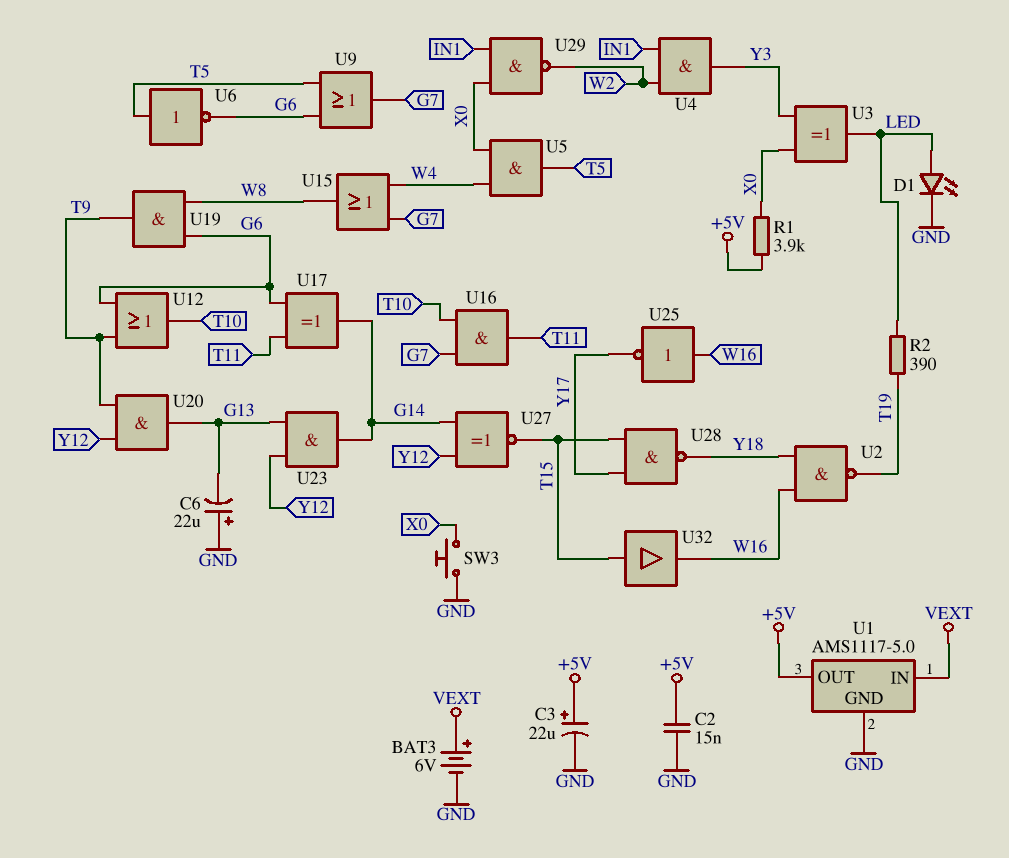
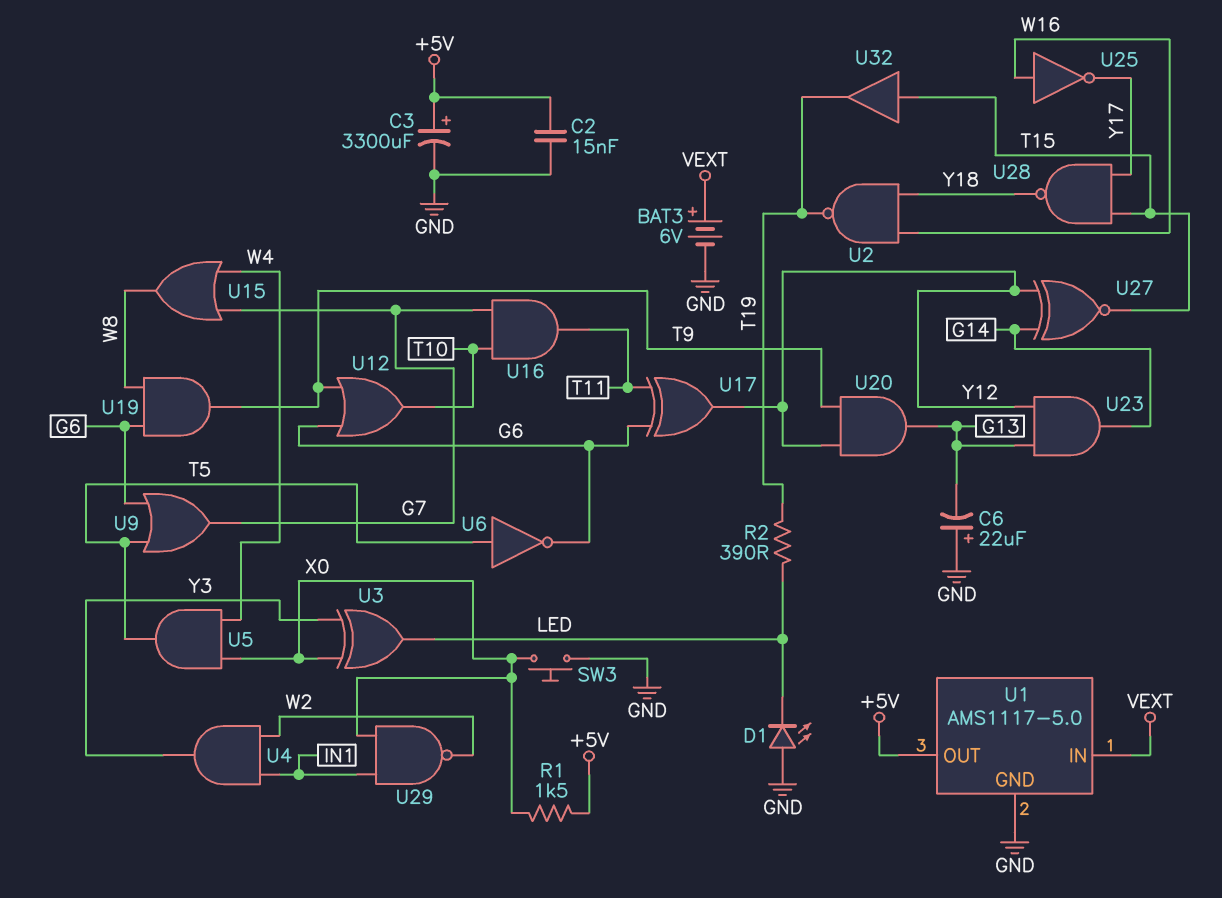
C3: 22uF (plus +5V, minus GND) -> 3300uF (plus +5V, minus GND)
D1: LED (A LED, K GND) -> LED (A GND, K LED)
R1: 3.9k (+5V, X0) -> 1.5k (+5V, X0)
U17: XOR (in G6, in T11, out G14) -> XOR (in G6, in T11, out Y12)
U32: buffer (in T15, out W16) -> buffer (in T15, out T19)

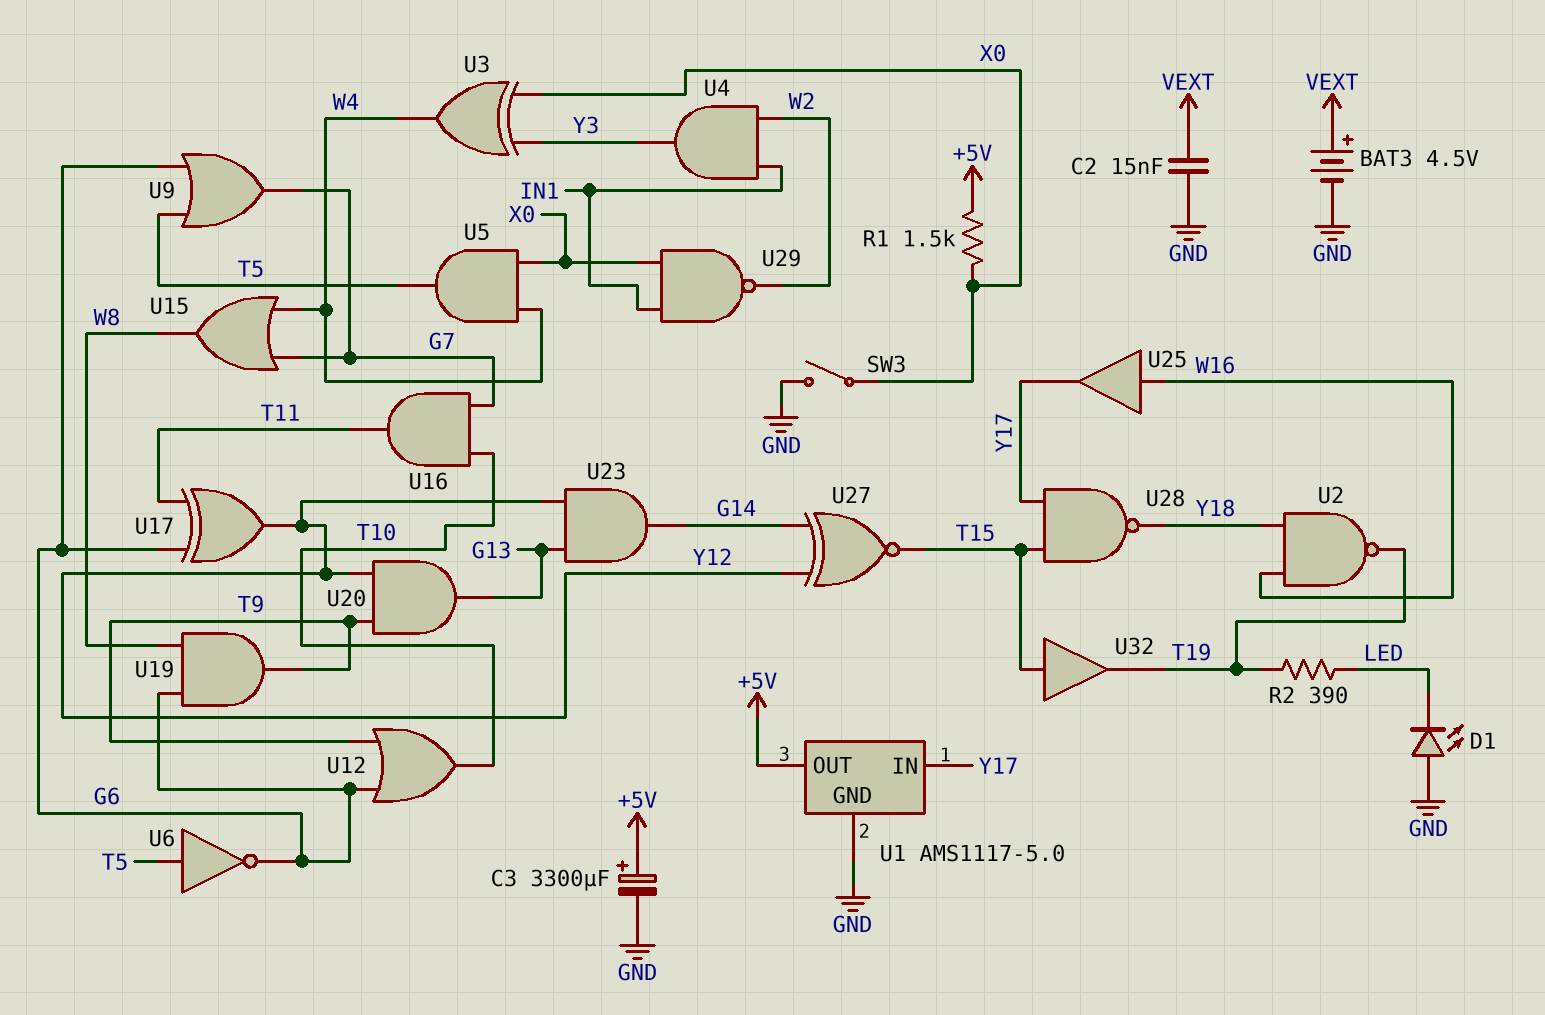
BAT3: 6V (plus VEXT, minus GND) -> 4.5V (plus VEXT, minus GND)
C2: 15nF (+5V, GND) -> 15nF (GND, VEXT)
C6: 22uF (plus GND, minus G13) -> none
SW3: button (GND, X0) -> switch (GND, X0)
U1 pin IN: VEXT -> Y17
U3: XOR (in X0, in Y3, out LED) -> XOR (in X0, in Y3, out W4)
U25: NOT (in W16, out Y17) -> buffer (in W16, out Y17)

